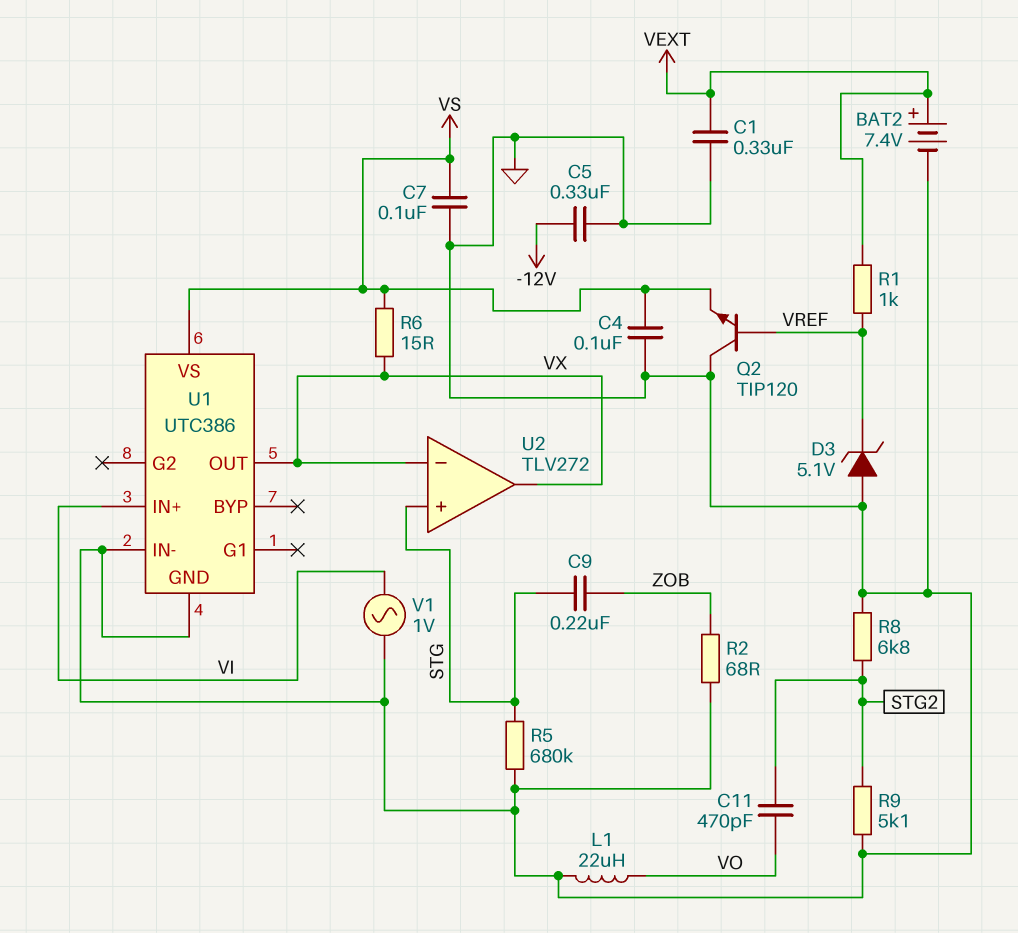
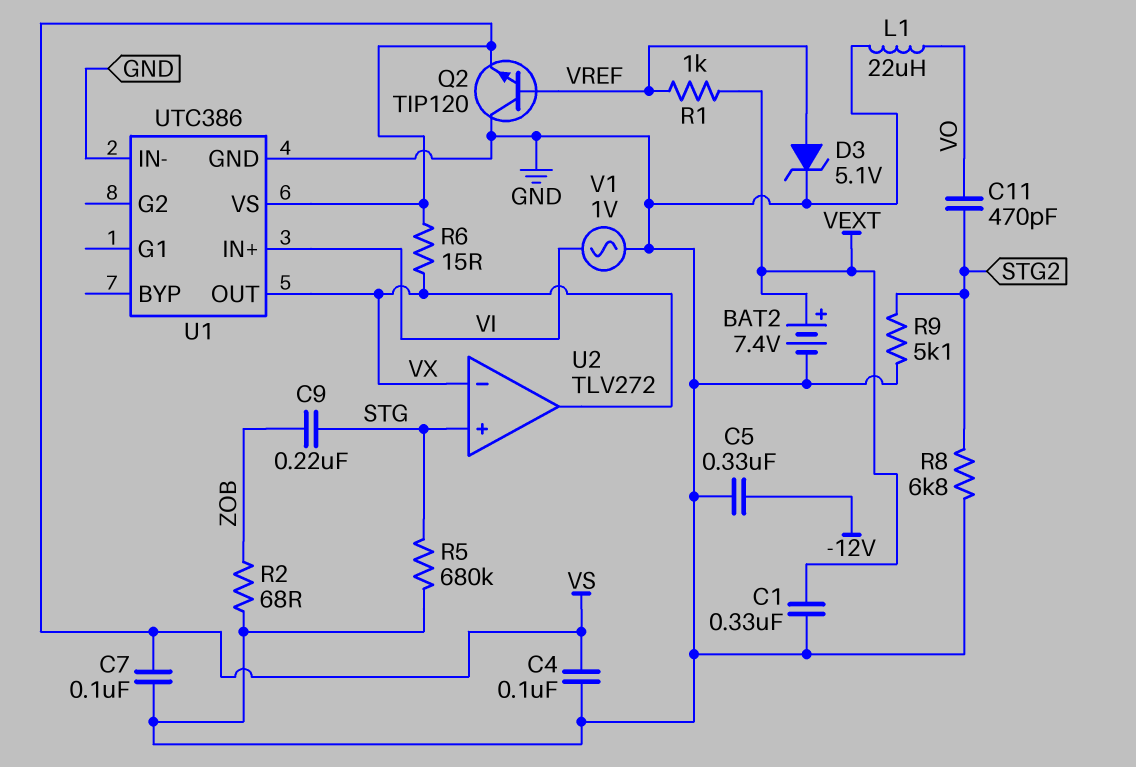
D3: zener 5.1V (A GND, K VREF) -> zener 5.1V (A VREF, K GND)

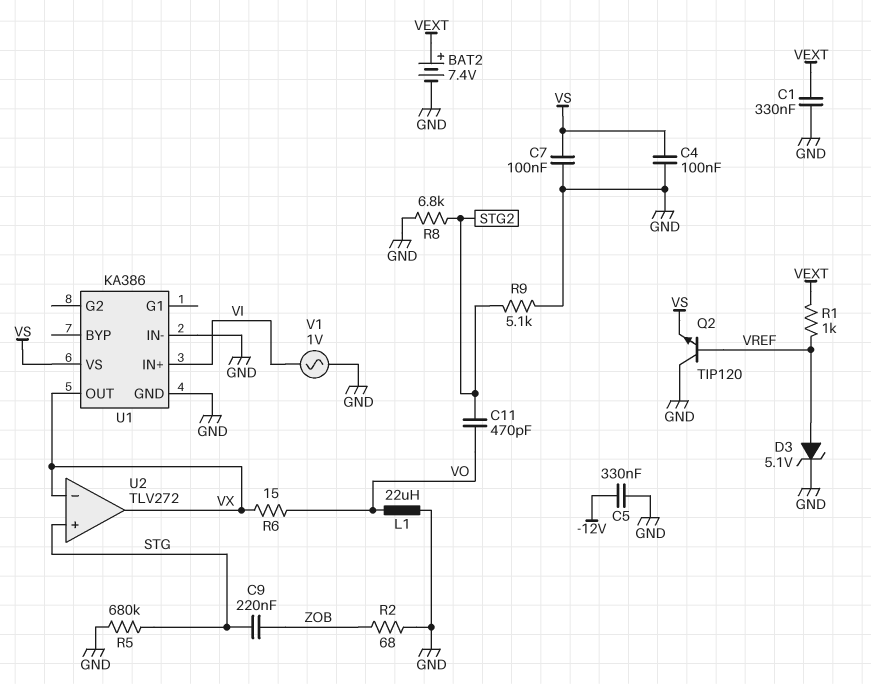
R6: 15 (VS, VX) -> 15 (VO, VX)
U1: UTC386 -> KA386

